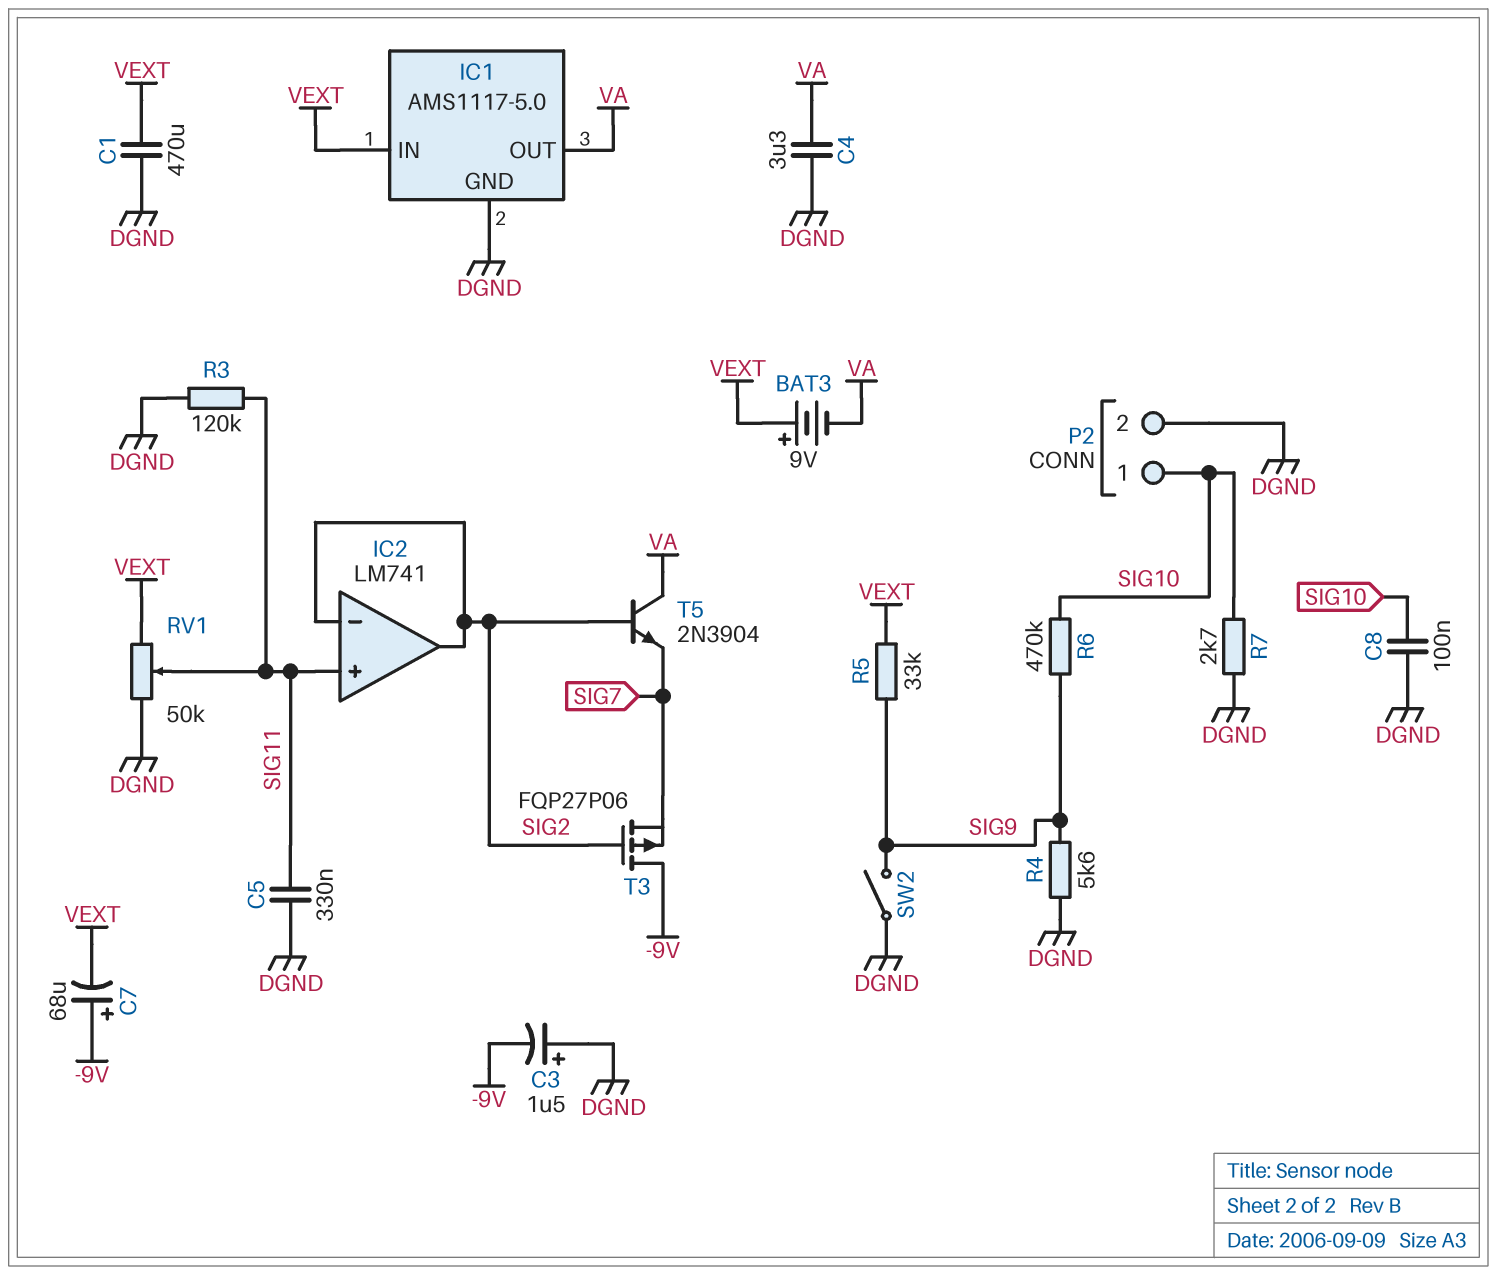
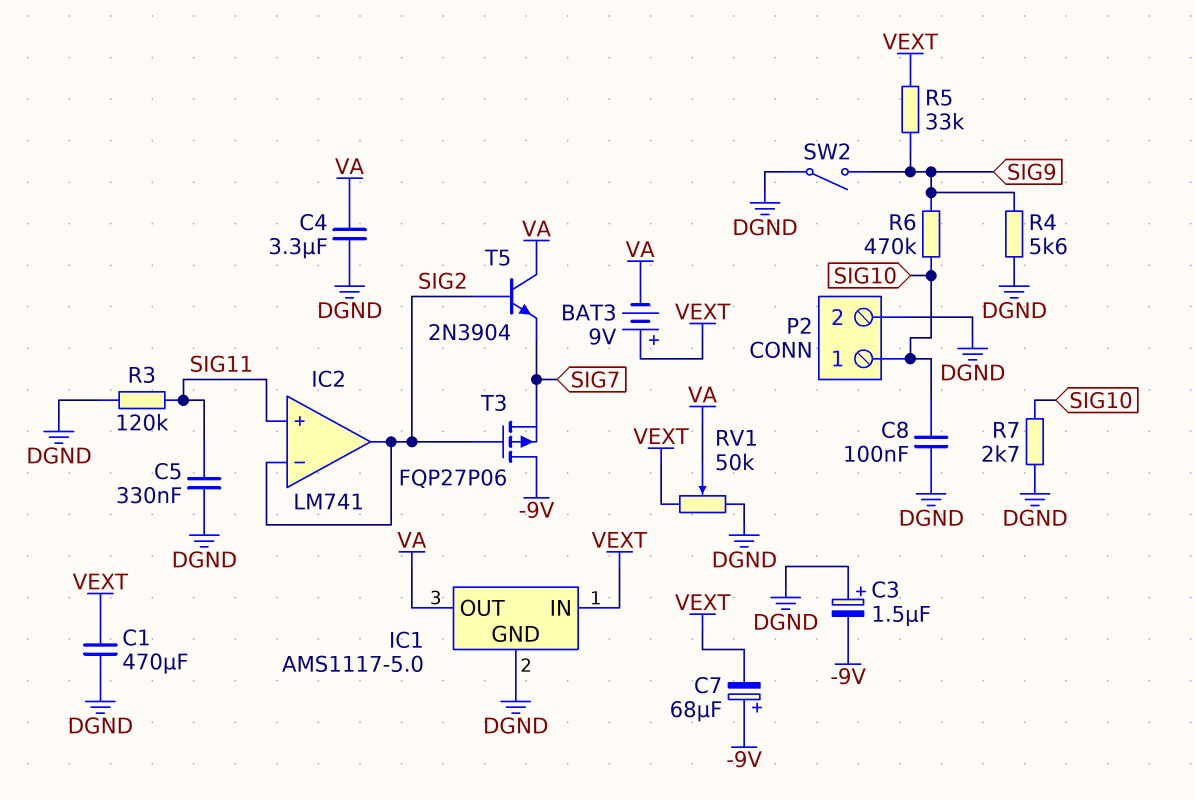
RV1: 50k (DGND, VEXT, wiper SIG11) -> 50k (DGND, VEXT, wiper VA)

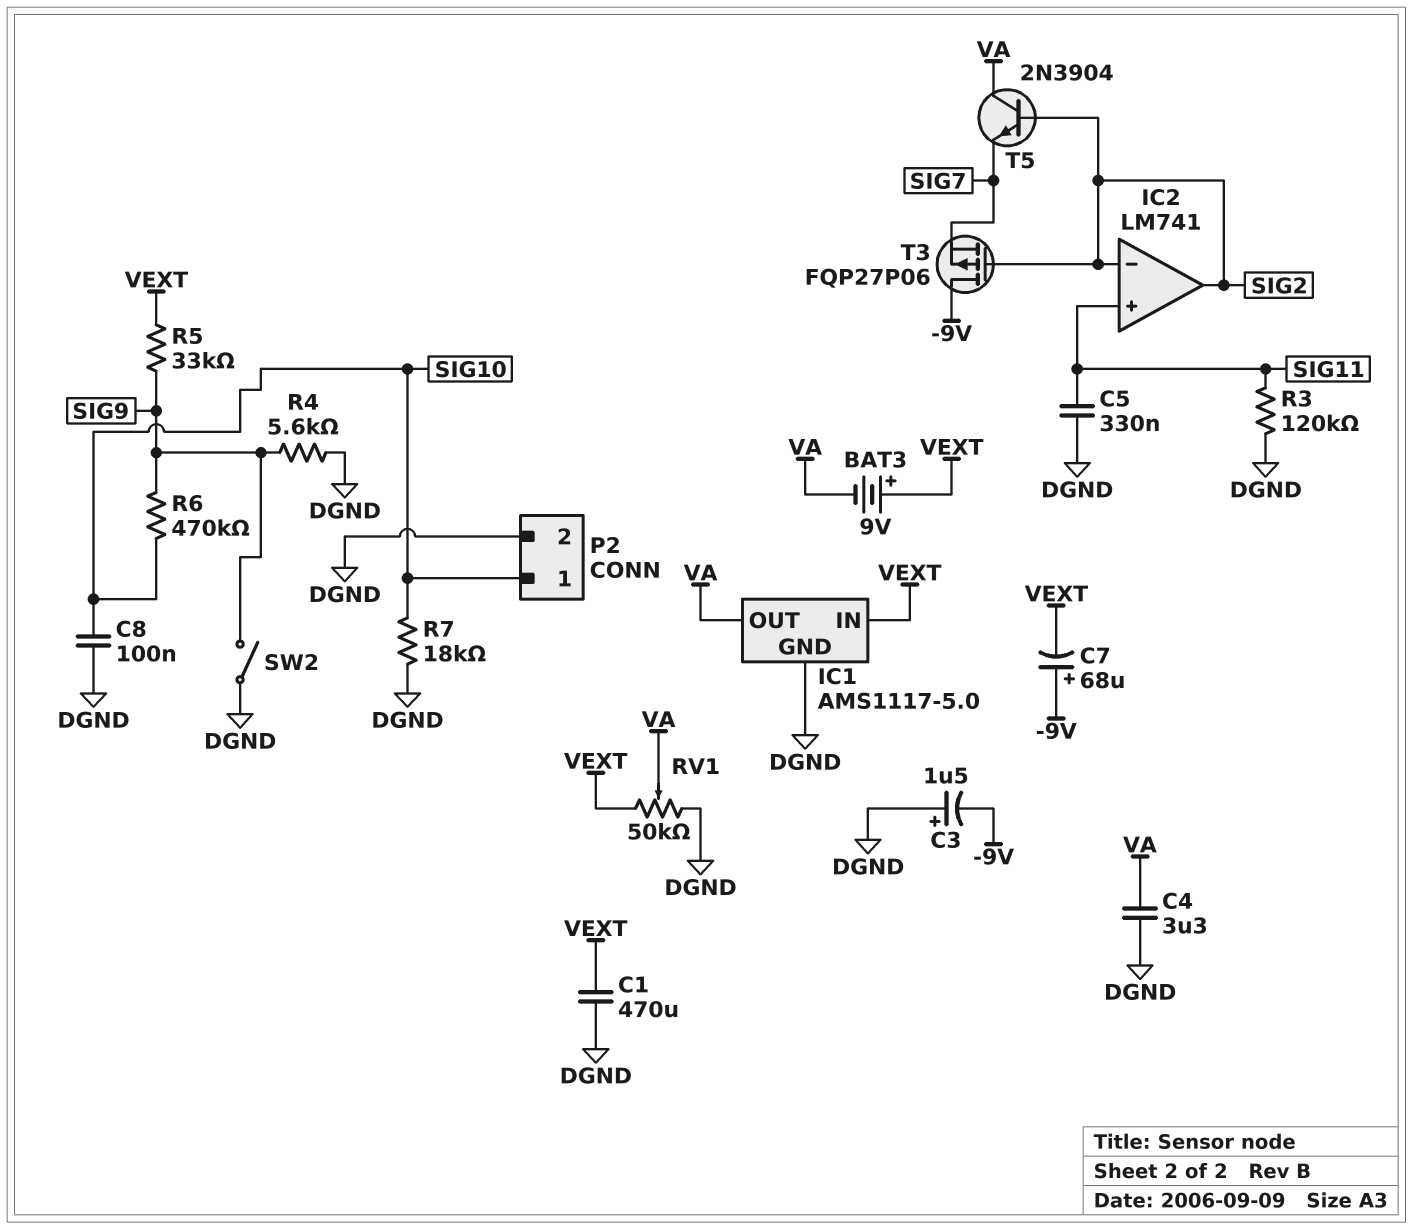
R7: 2.7k (DGND, SIG10) -> 18k (DGND, SIG10)

